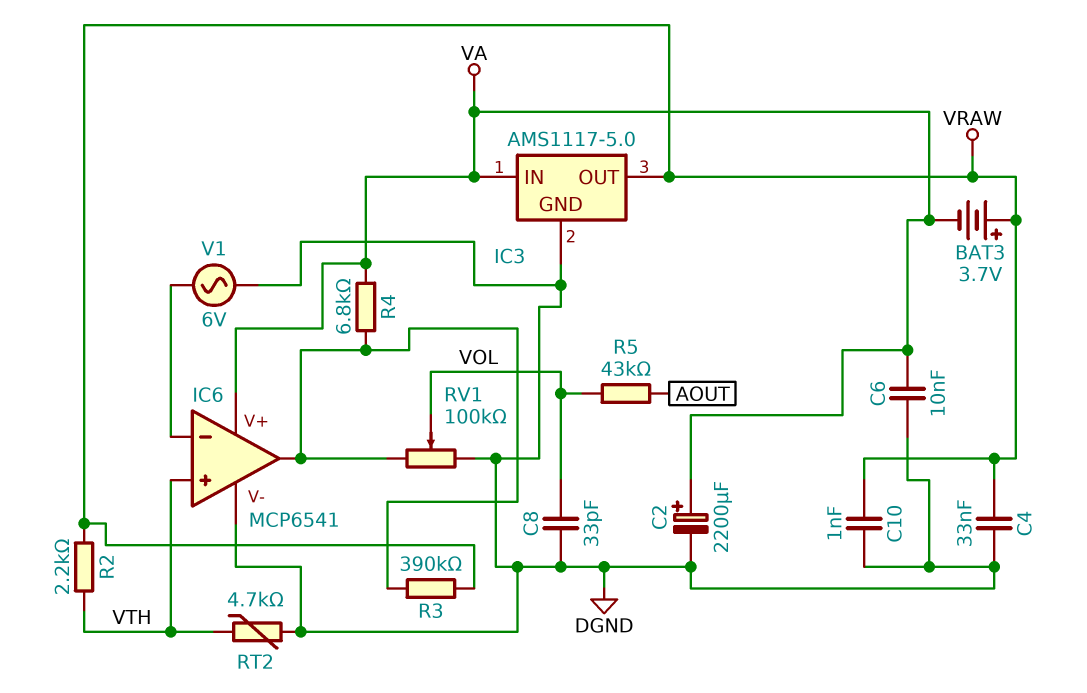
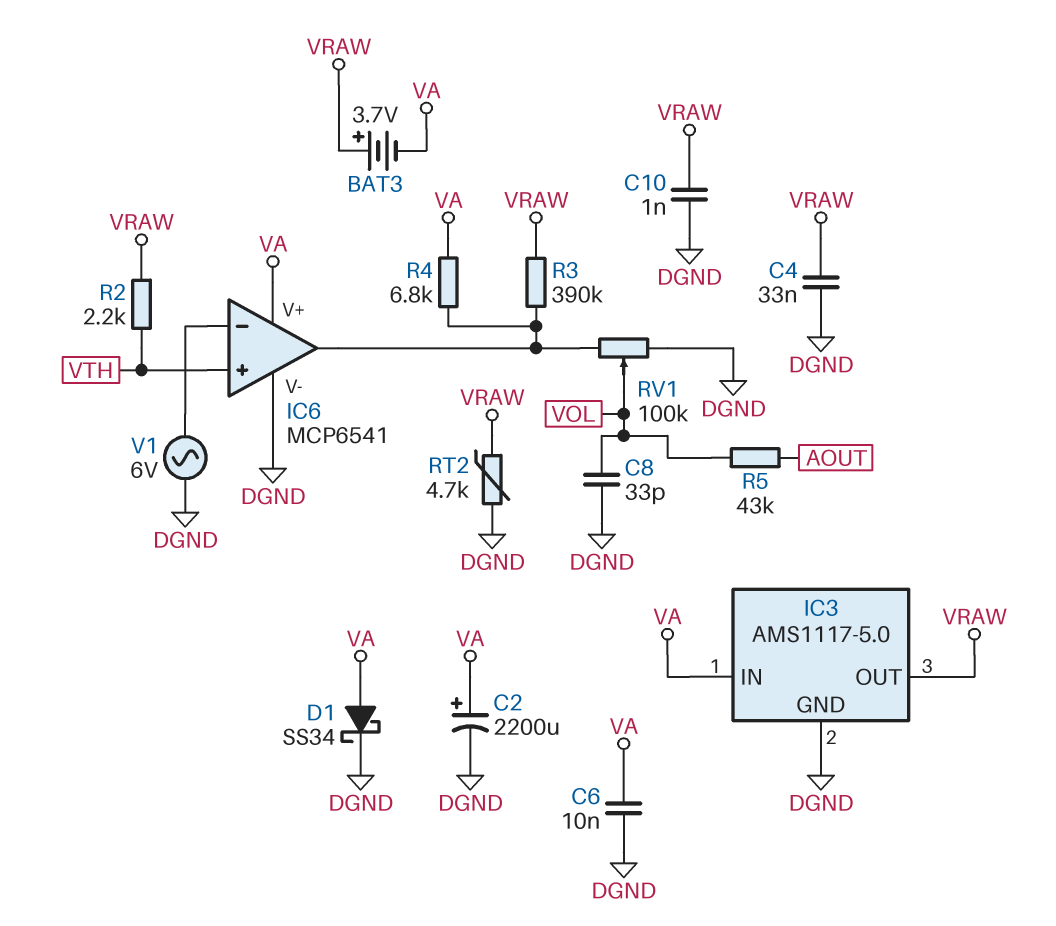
D1: none -> schottky SS34 (A VA, K DGND)
RT2: 4.7k (DGND, VTH) -> 4.7k (DGND, VRAW)

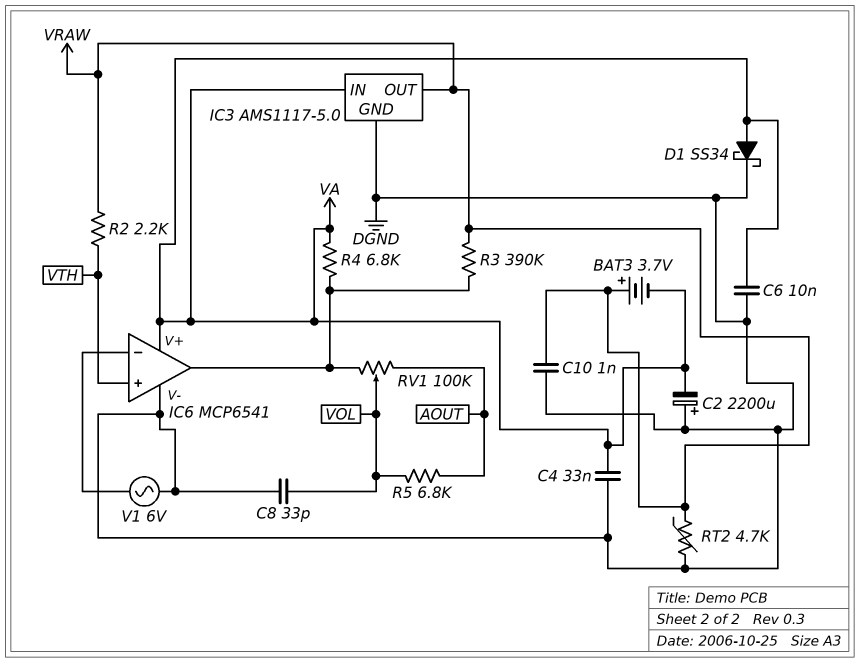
C2: 2200uF (plus VA, minus DGND) -> 2200uF (plus DGND, minus VA)
C4: 33nF (DGND, VRAW) -> 33nF (DGND, VA)
R5: 43k (AOUT, VOL) -> 6.8k (AOUT, VOL)
RV1: 100k (DGND, IC6/out, wiper VOL) -> 100k (AOUT, IC6/out, wiper VOL)

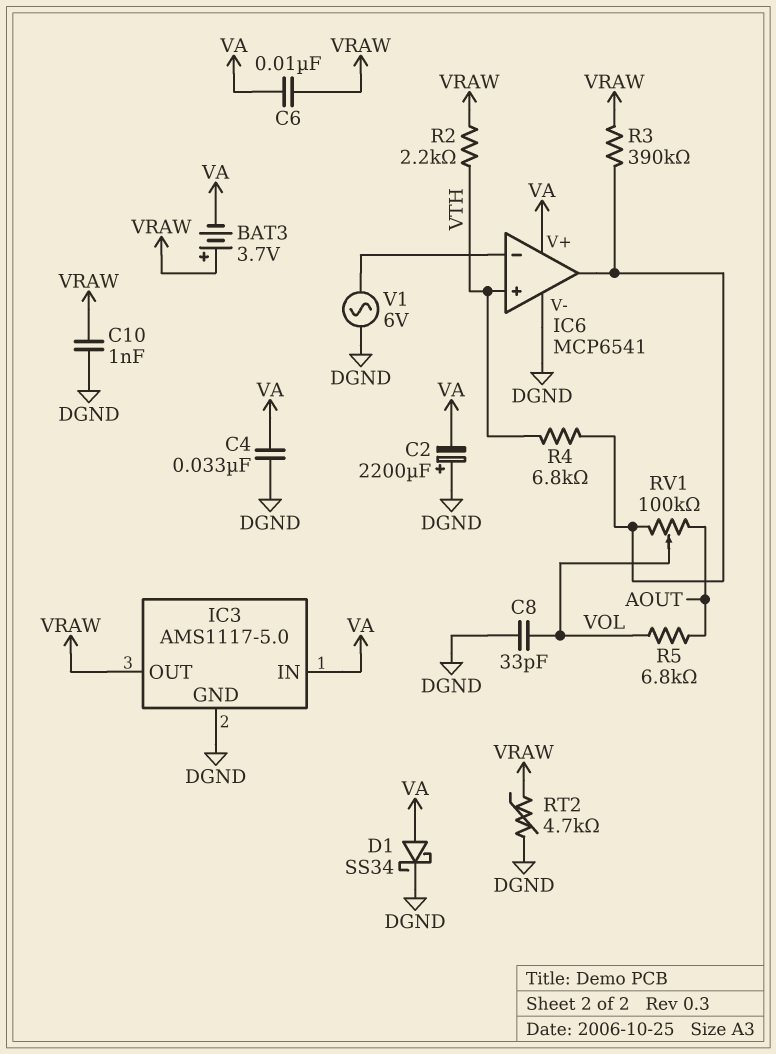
C6: 10nF (DGND, VA) -> 10nF (VA, VRAW)
R4: 6.8k (IC6/out, VA) -> 6.8k (IC6/out, VTH)

